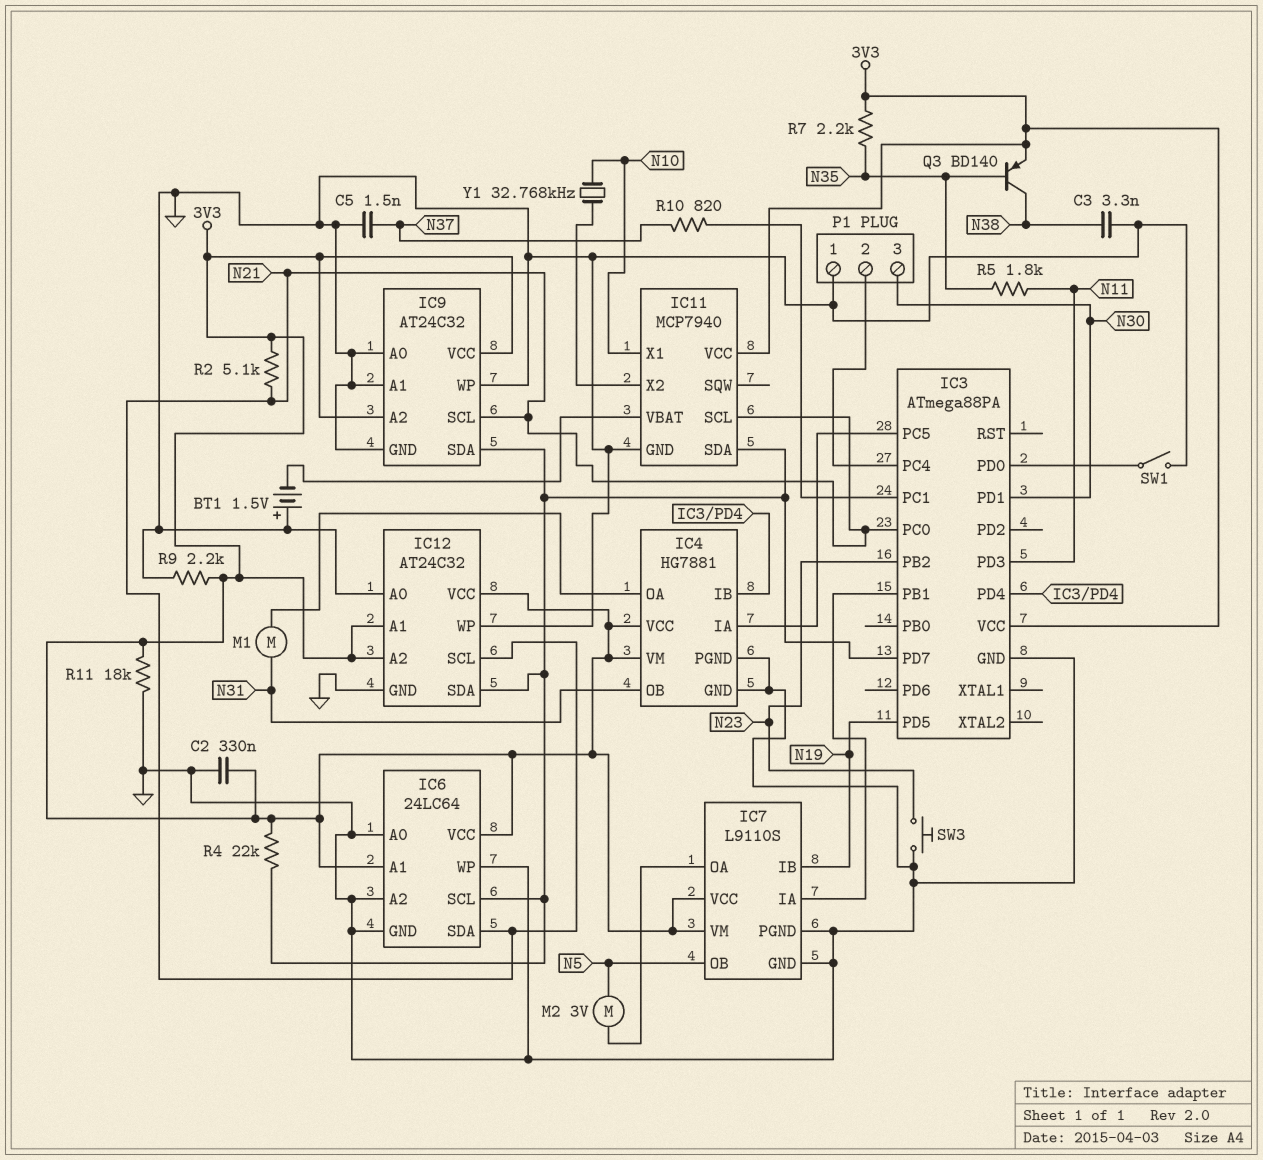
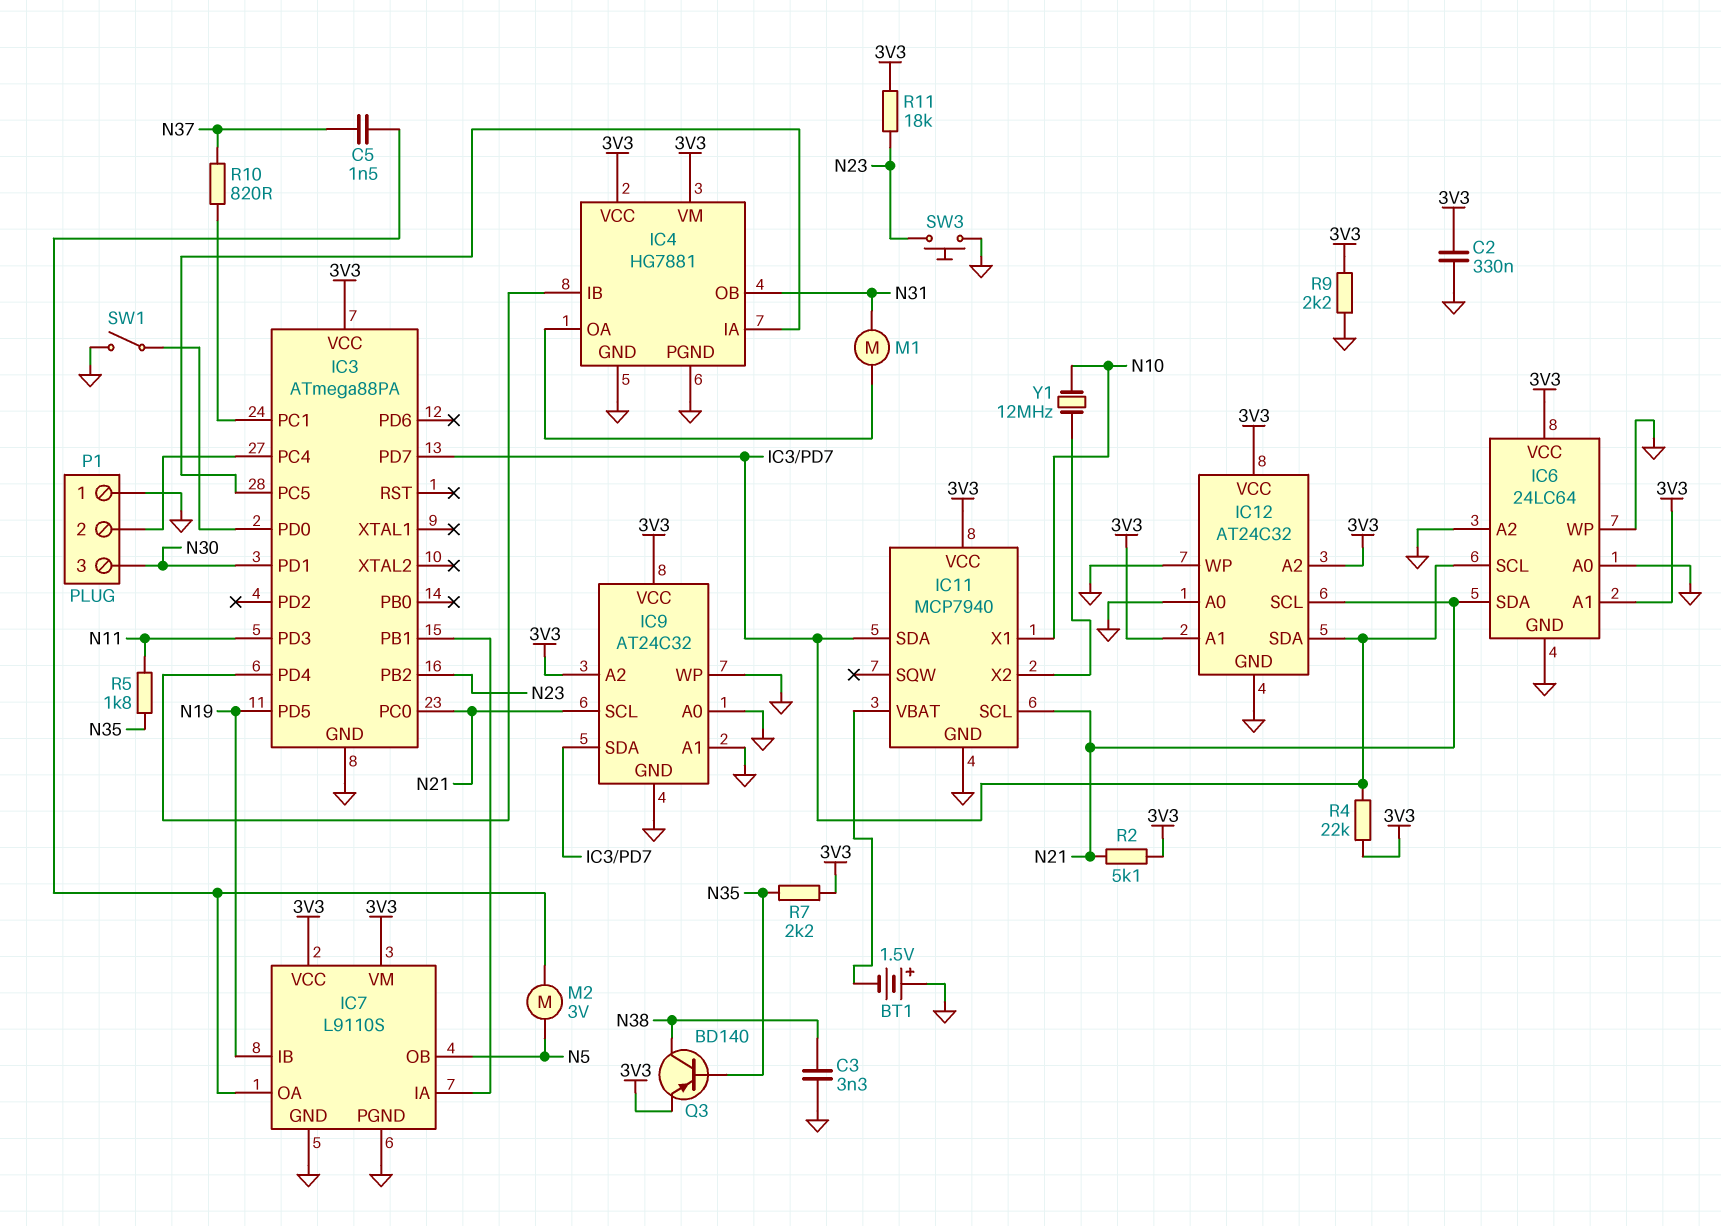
C5: 1.5nF (GND, N37) -> 1.5nF (IC7/OA, N37)
R11: 18k (3V3, GND) -> 18k (3V3, N23)
Y1: 32.768kHz (IC11/X2, N10) -> 12MHz (IC11/X2, N10)

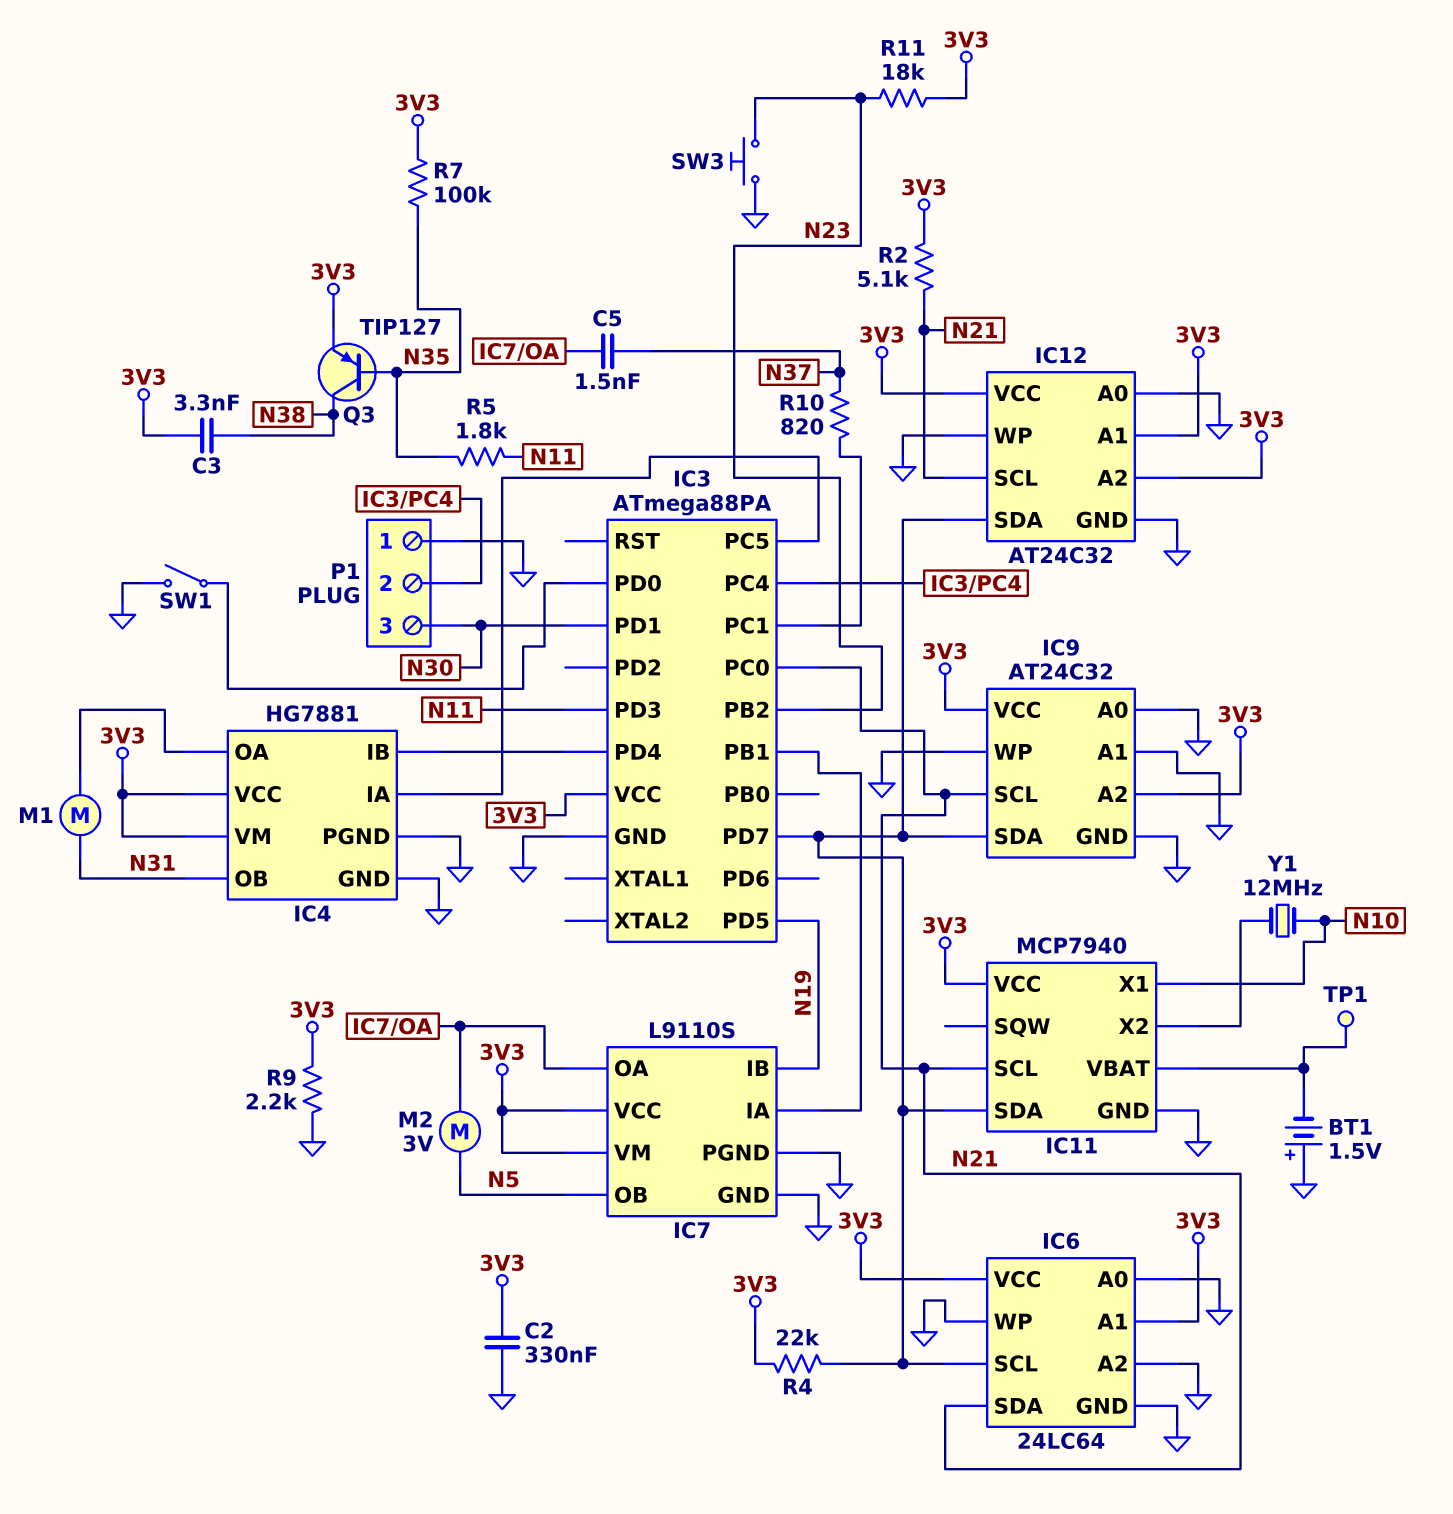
C3: 3.3nF (GND, N38) -> 3.3nF (3V3, N38)
Q3: PNP BD140 (B N35, C N38, E 3V3) -> PNP TIP127 (B N35, C N38, E 3V3)
R7: 2.2k (3V3, N35) -> 100k (3V3, N35)
TP1: none -> test point (IC11/VBAT)

